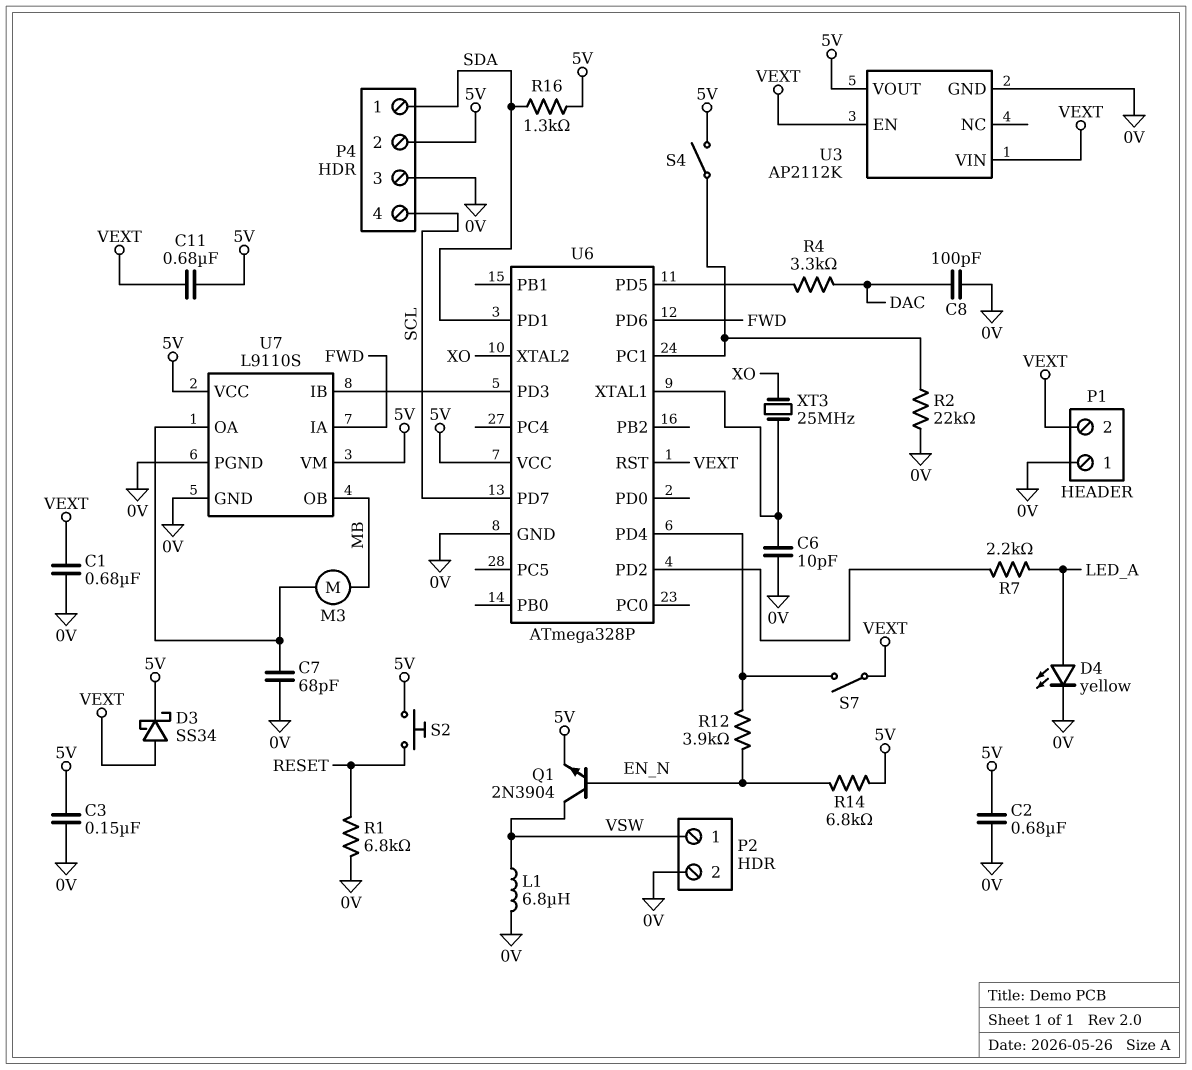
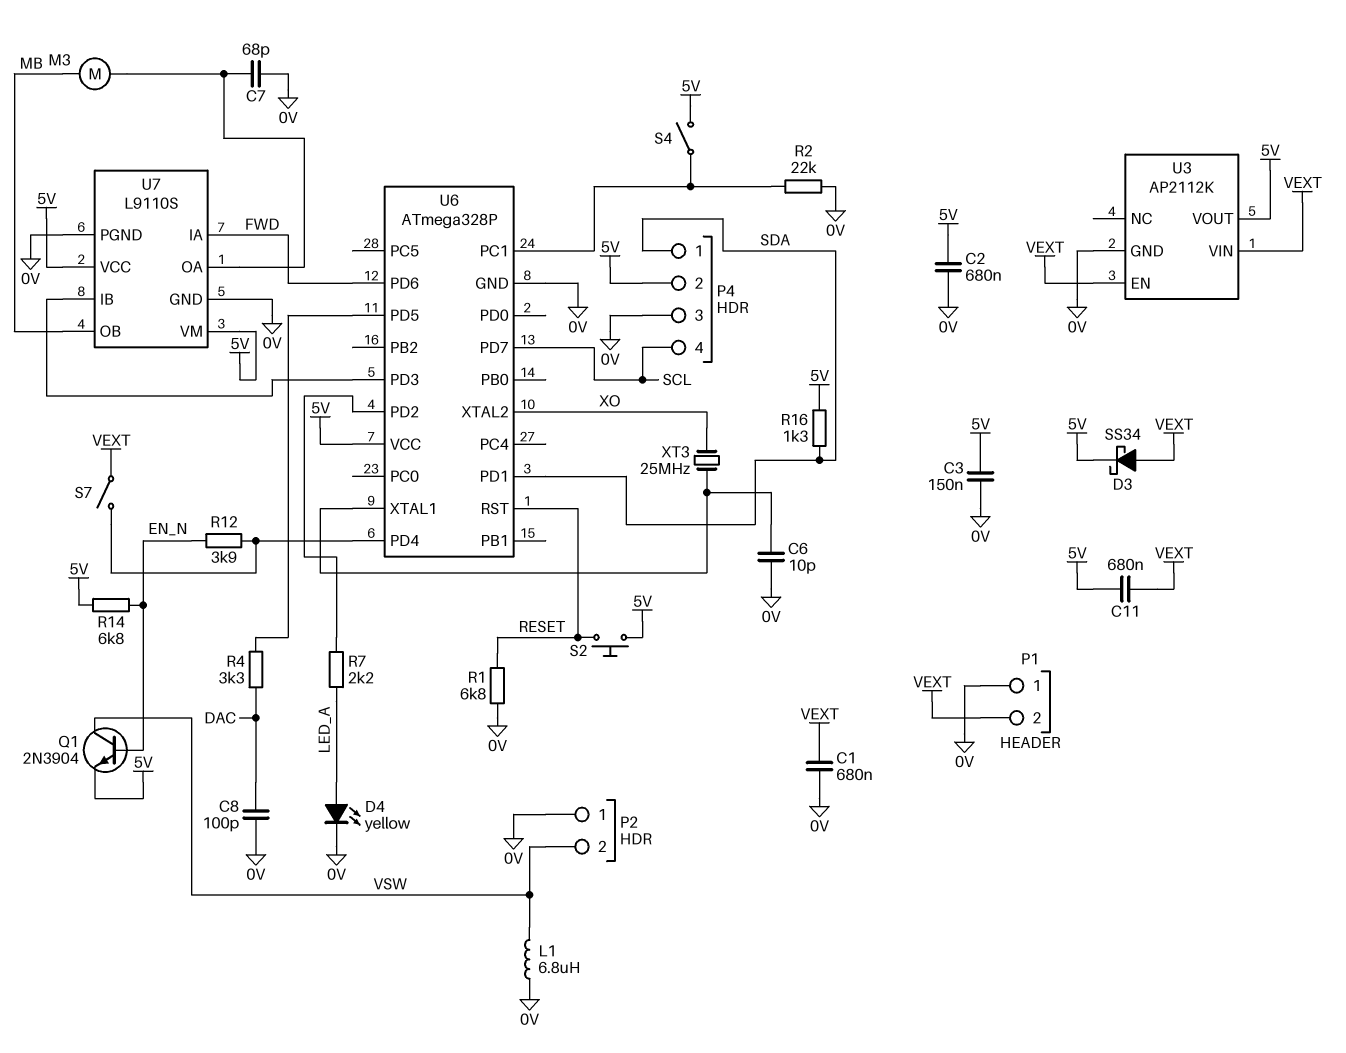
P2 pin 1: VSW -> 0V
P2 pin 2: 0V -> VSW
U6 pin RST: VEXT -> RESET

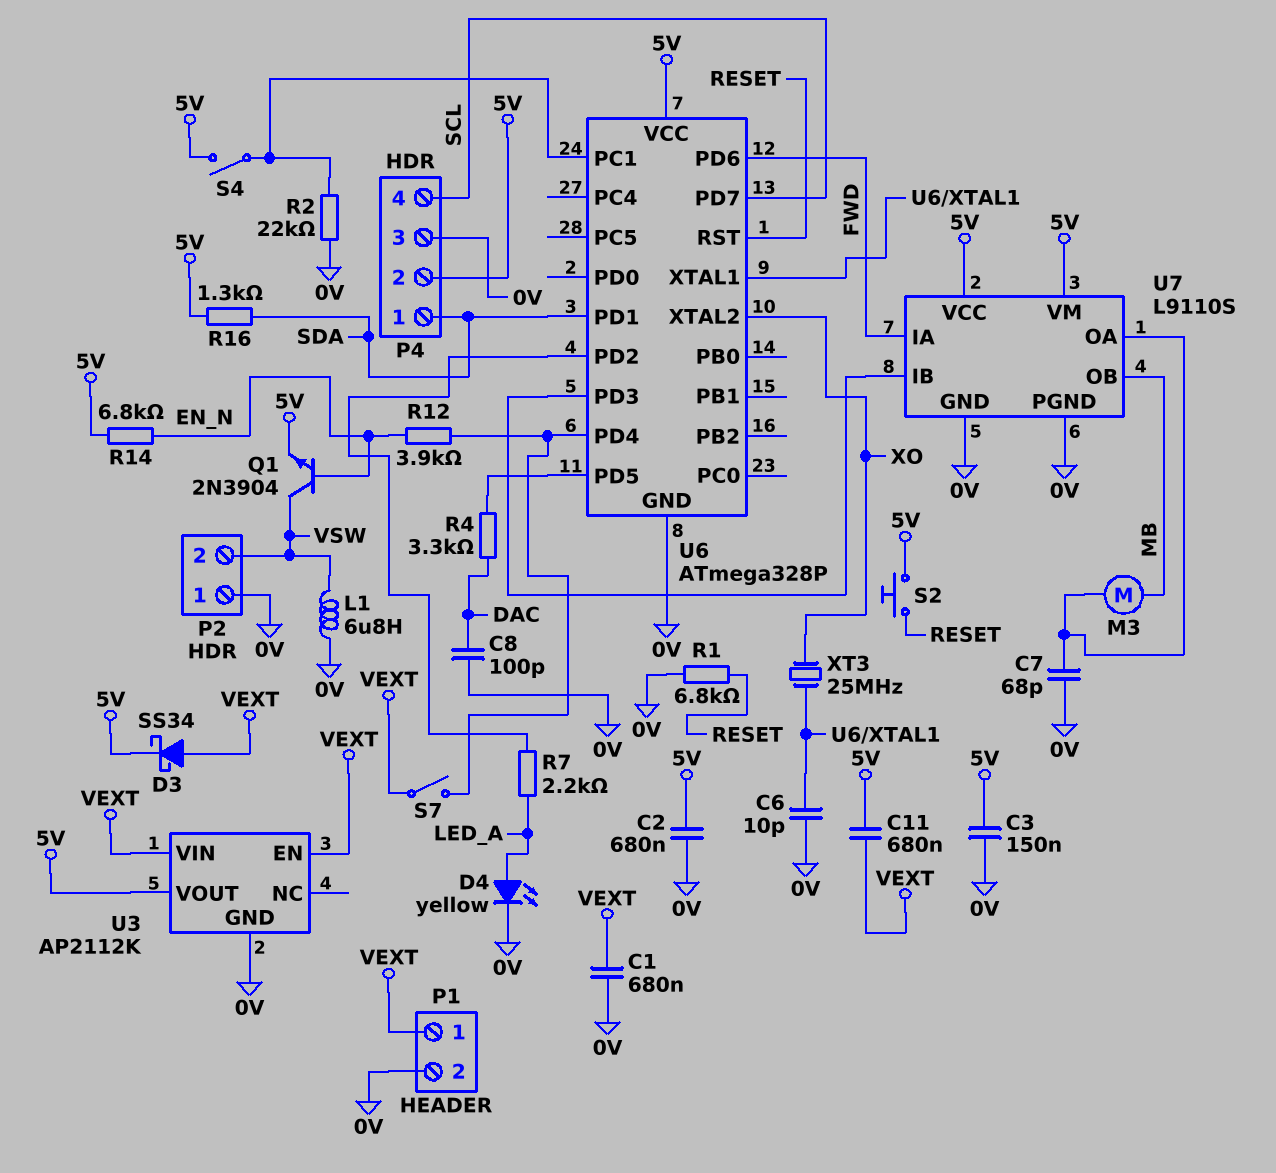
P1 pin 1: 0V -> VEXT
P1 pin 2: VEXT -> 0V

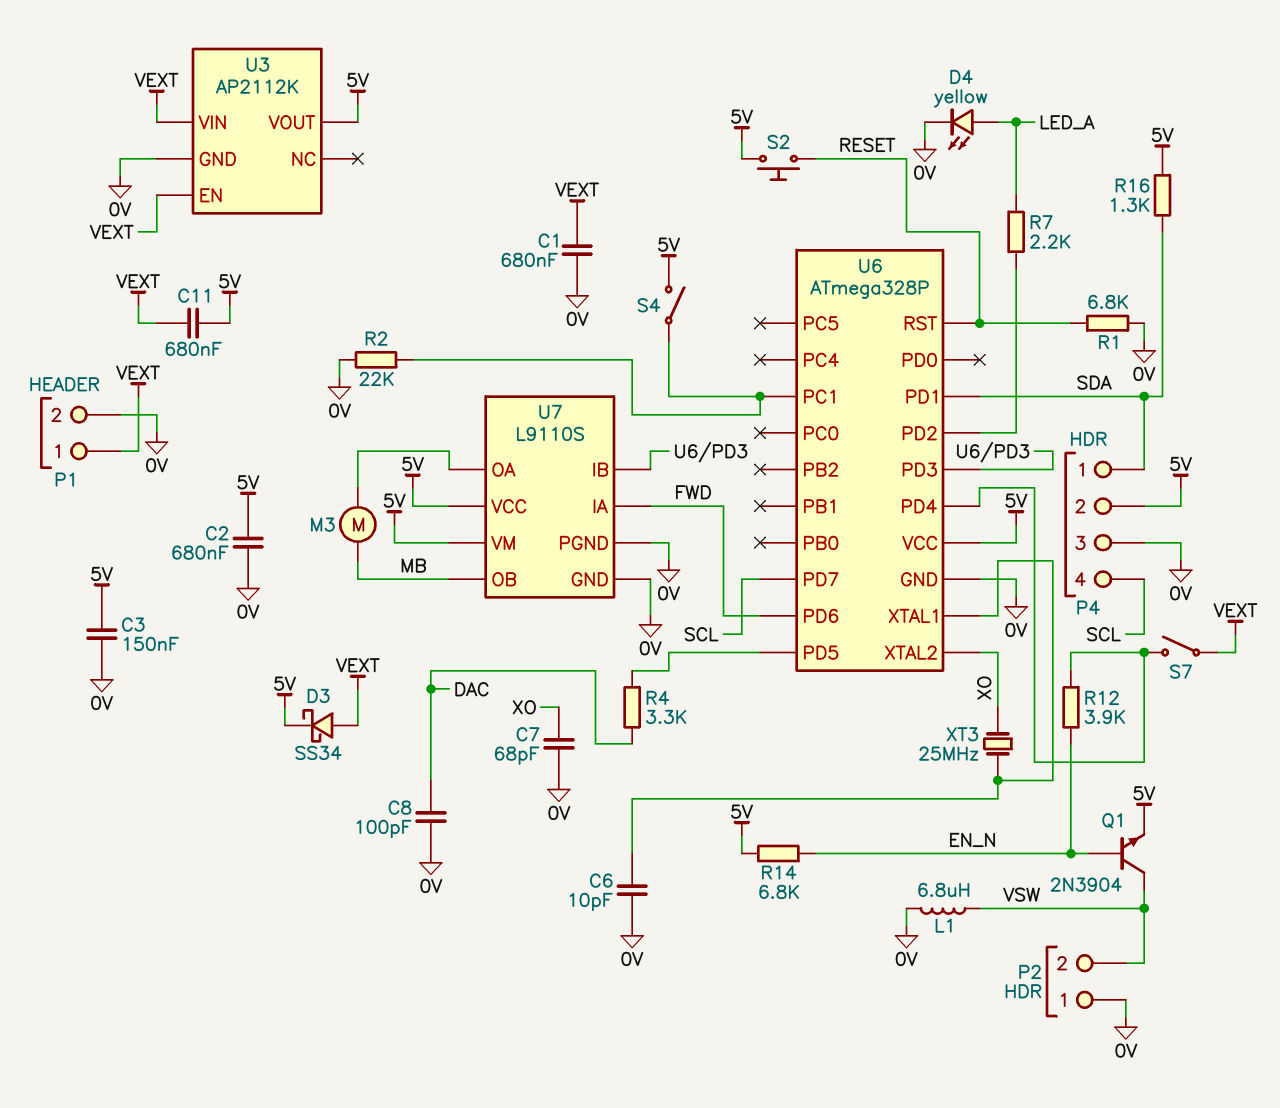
C7: 68pF (0V, U7/OA) -> 68pF (0V, XO)

